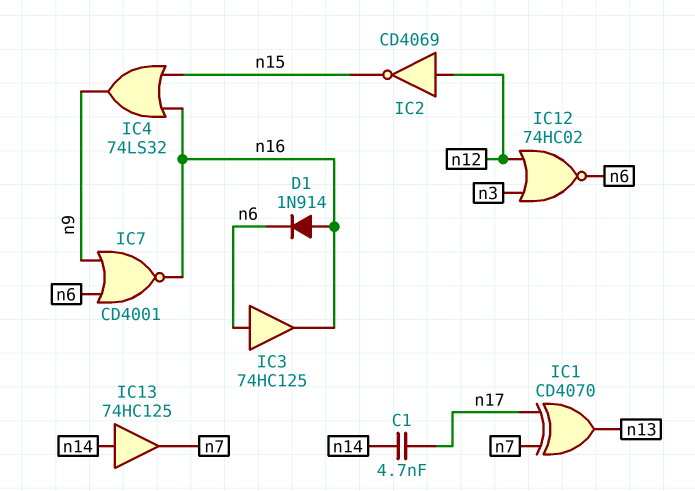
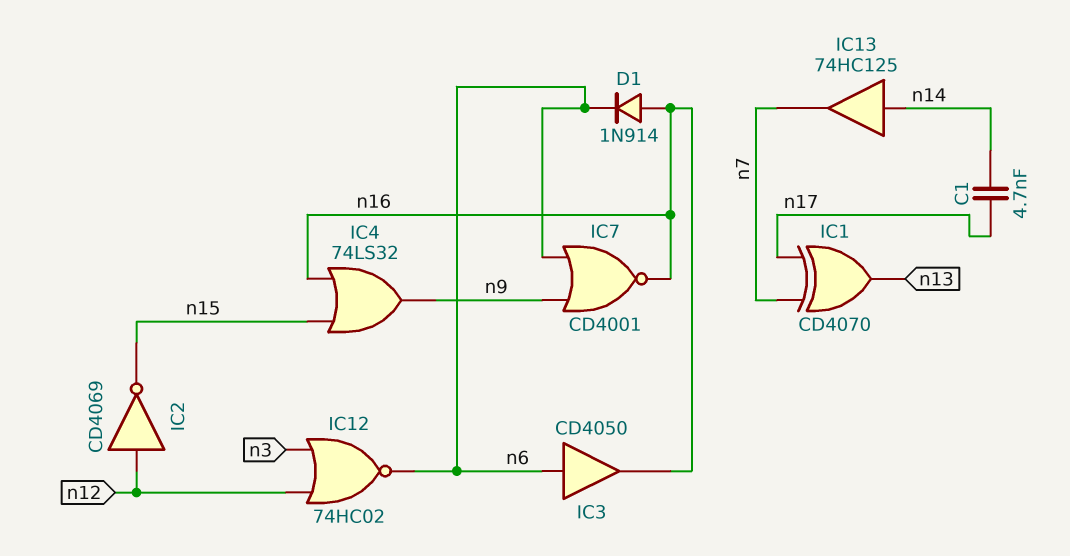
IC3: buffer 74HC125 (in n6, out n16) -> buffer CD4050 (in n6, out n16)

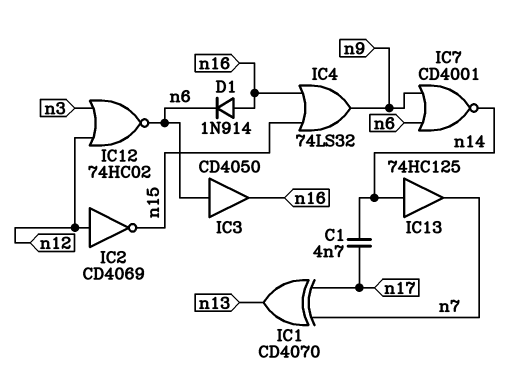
IC7: NOR CD4001 (in n6, in n9, out n16) -> NOR CD4001 (in n6, in n9, out n14)

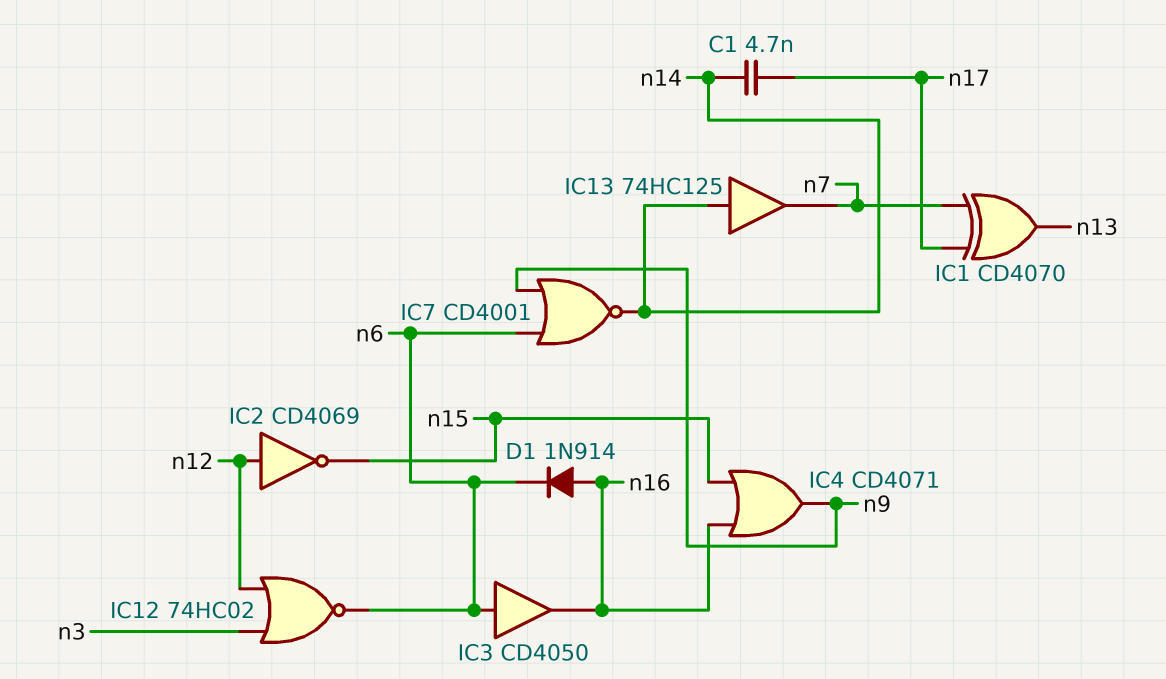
IC4: OR 74LS32 (in n15, in n16, out n9) -> OR CD4071 (in n15, in n16, out n9)

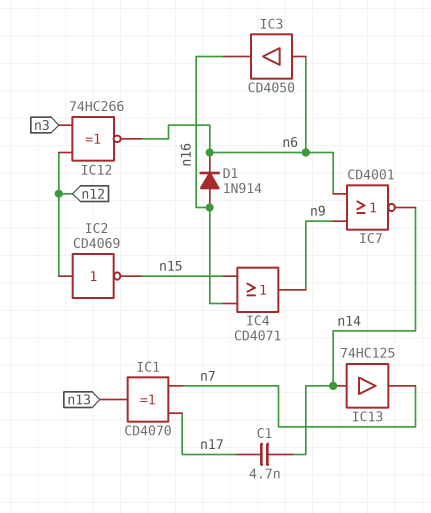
IC12: NOR 74HC02 (in n3, in n12, out n6) -> XNOR 74HC266 (in n3, in n12, out n6)

